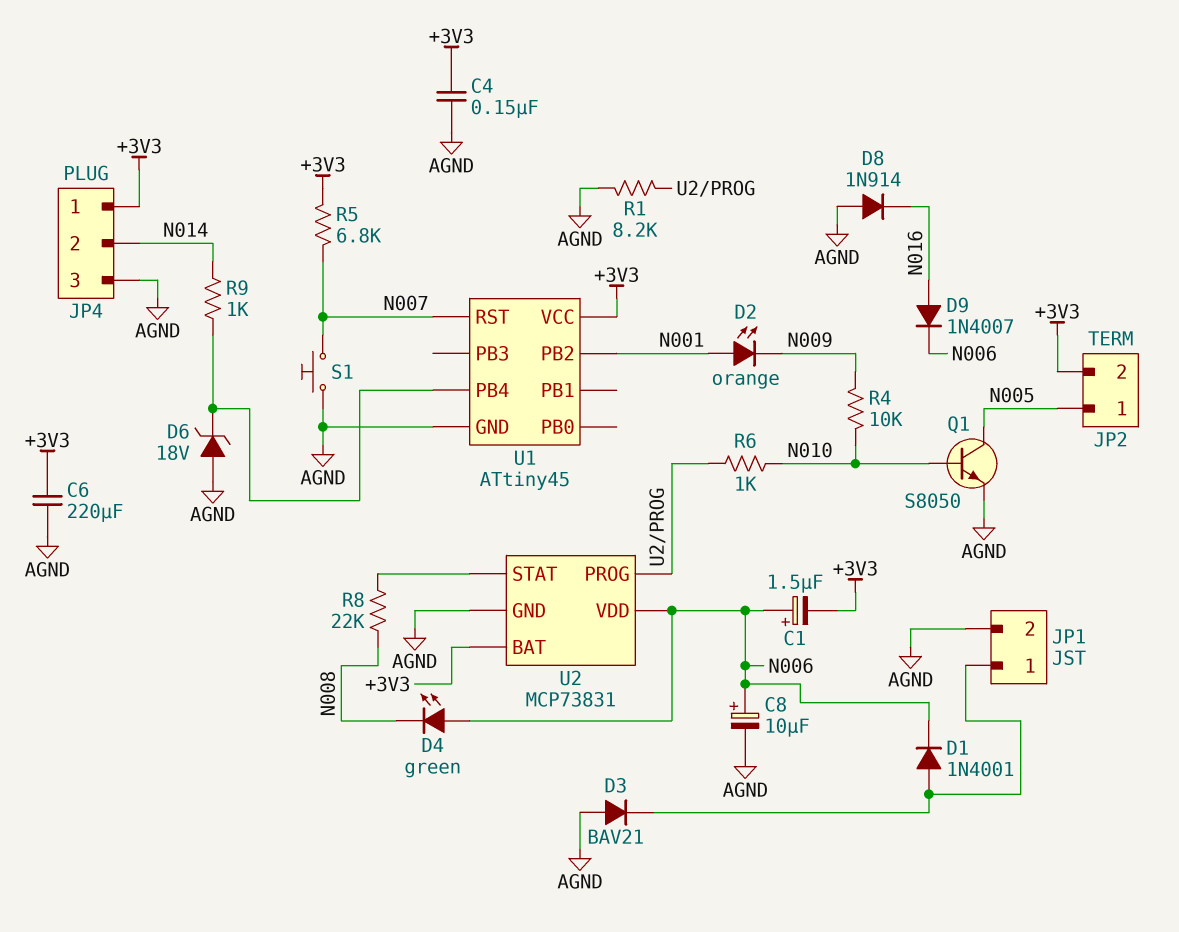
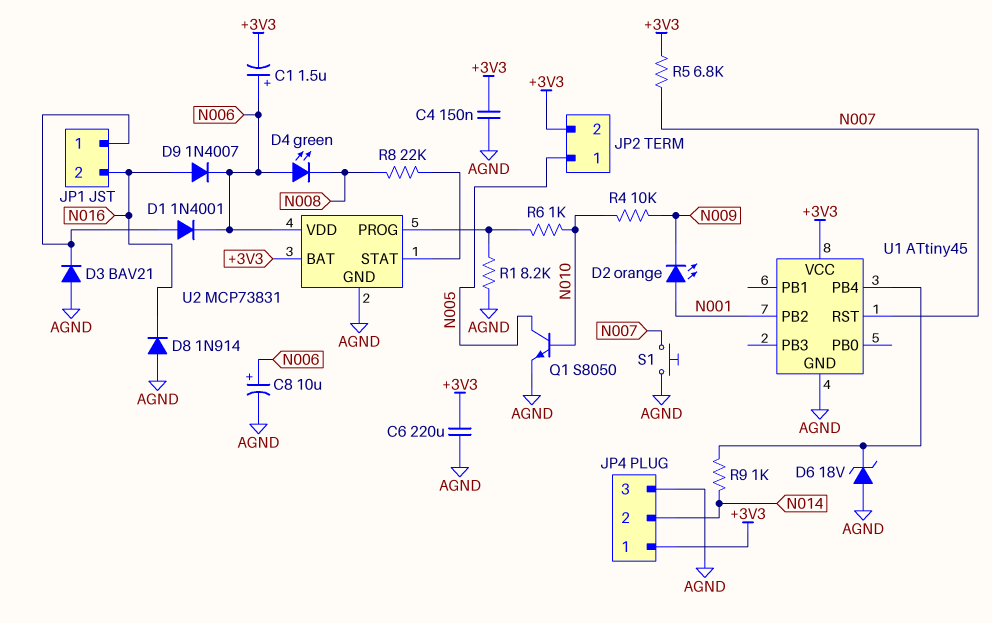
JP1 pin 2: AGND -> N016

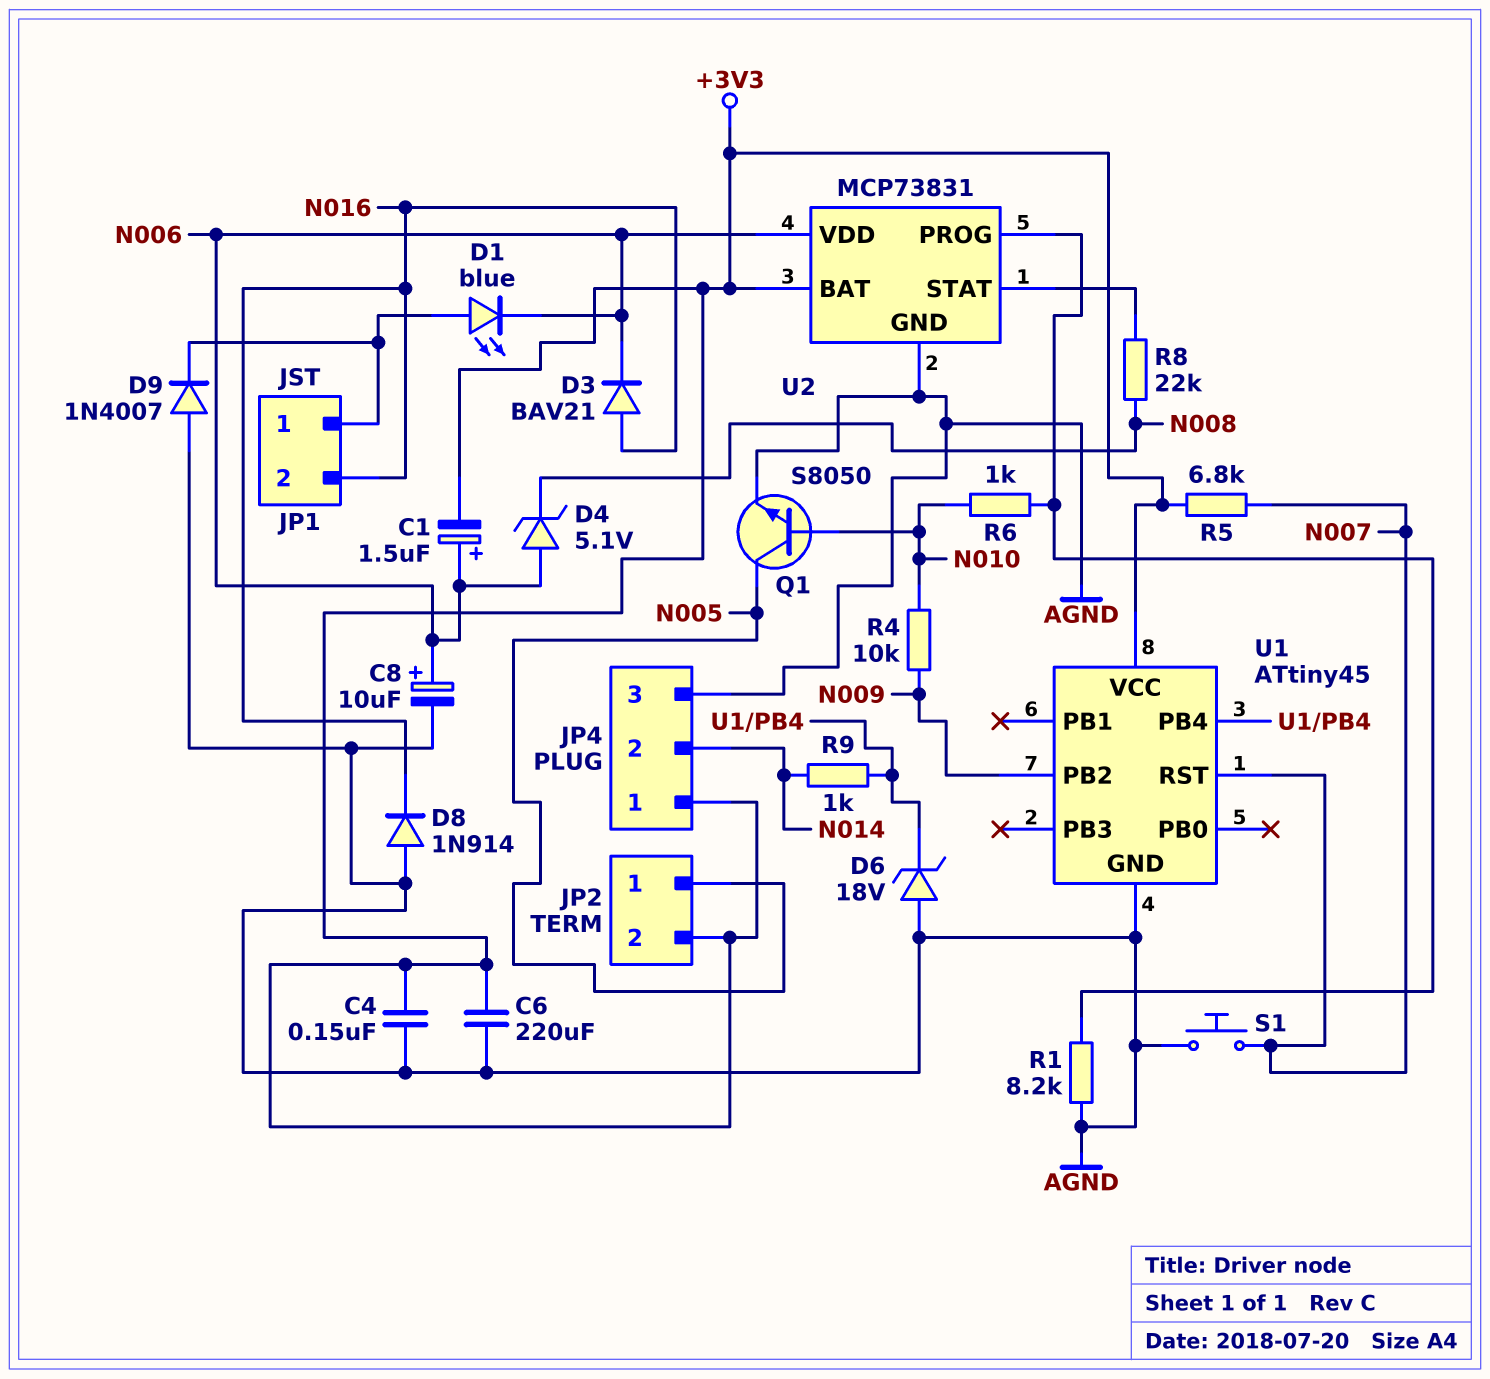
D1: diode 1N4001 (A JP1/1, K N006) -> LED blue (A JP1/1, K N006)
D2: LED orange (A N001, K N009) -> none
D3: diode BAV21 (A AGND, K JP1/1) -> diode BAV21 (A N016, K N006)
D4: LED green (A N006, K N008) -> zener 5.1V (A N006, K N008)
D9: diode 1N4007 (A N016, K N006) -> diode 1N4007 (A AGND, K JP1/1)
U1 pin PB2: N001 -> N009

